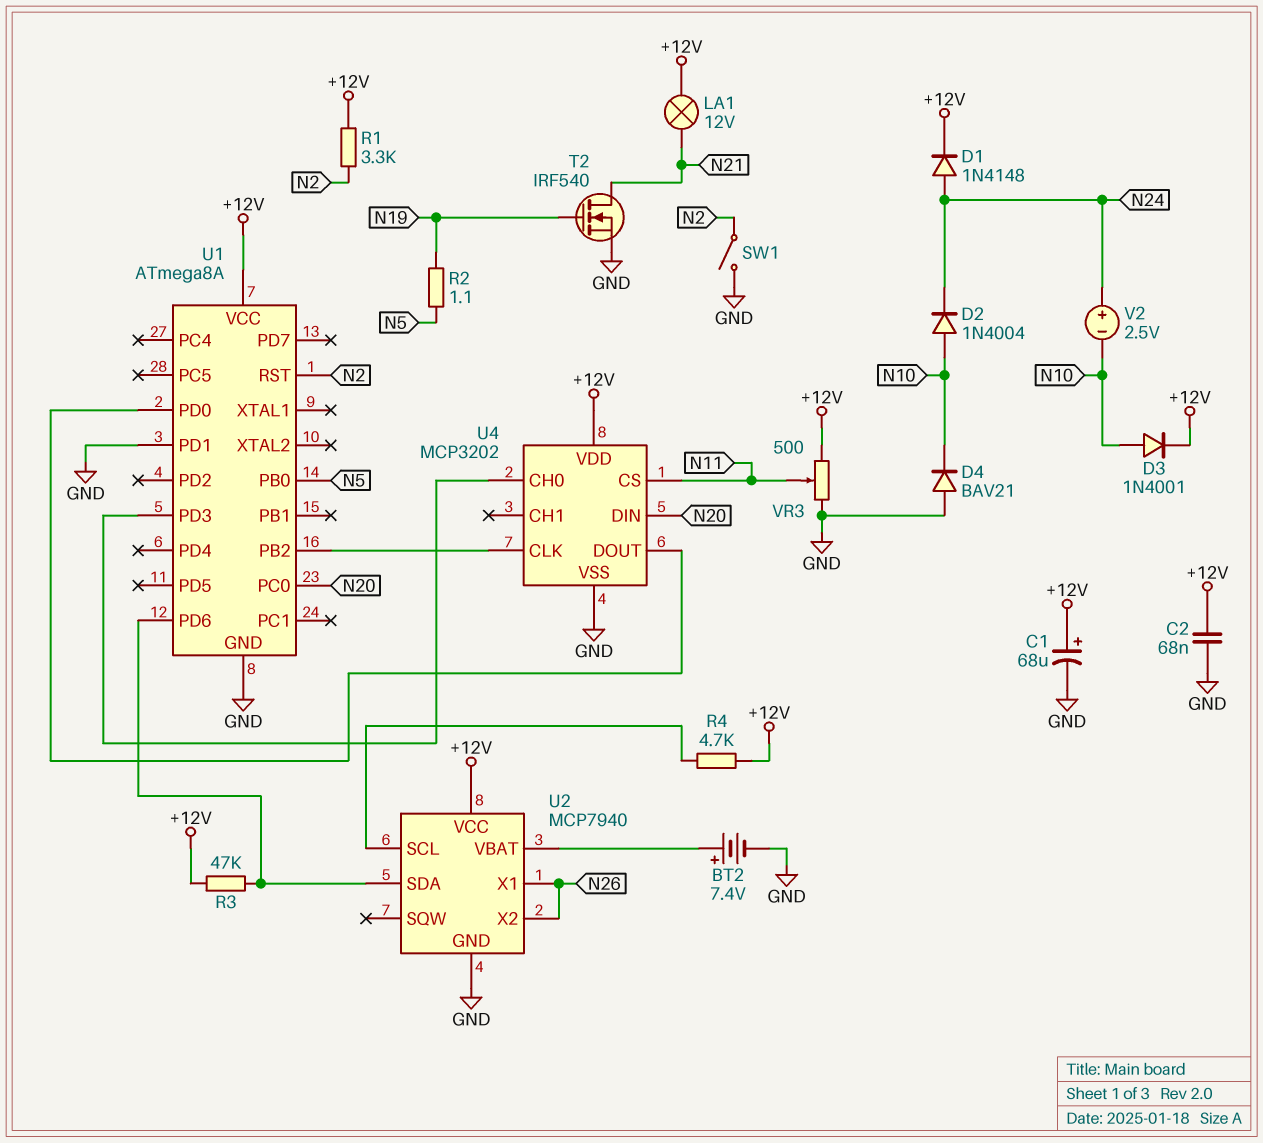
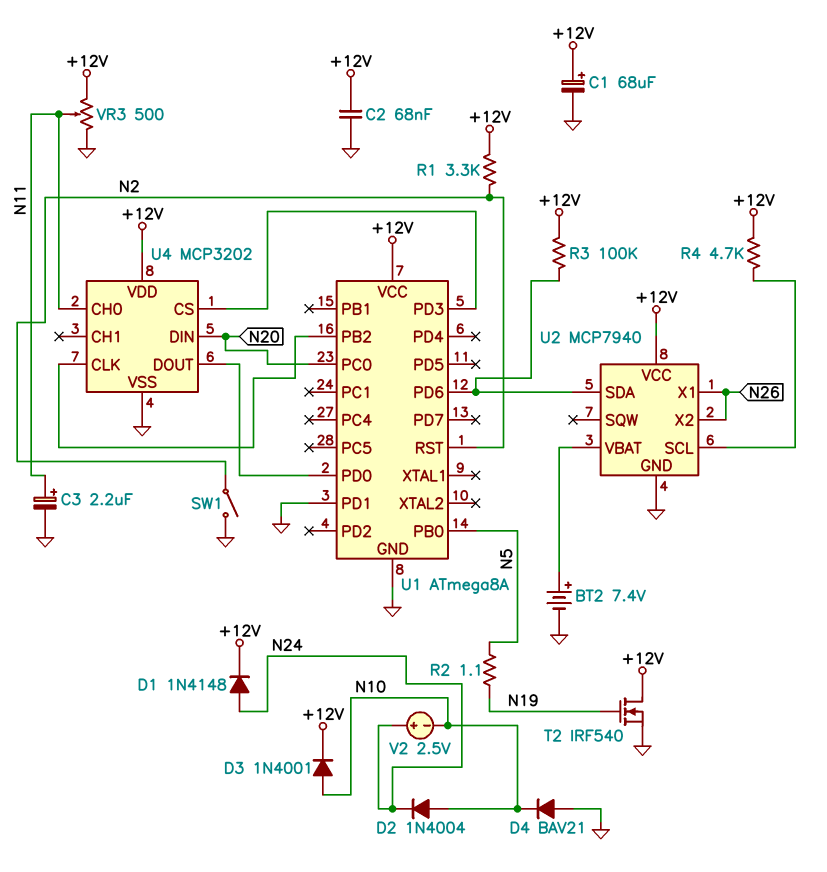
C3: none -> 2.2uF (plus N11, minus GND)
LA1: lamp 12V (+12V, N21) -> none
R3: 47k (+12V, U1/PD6) -> 100k (+12V, U1/PD6)
T2: NMOS IRF540 (G N19, D N21, S GND) -> NMOS IRF540 (G N19, D +12V, S GND)
U4 pin CH0: U1/PD3 -> N11
U4 pin CS: N11 -> U1/PD3

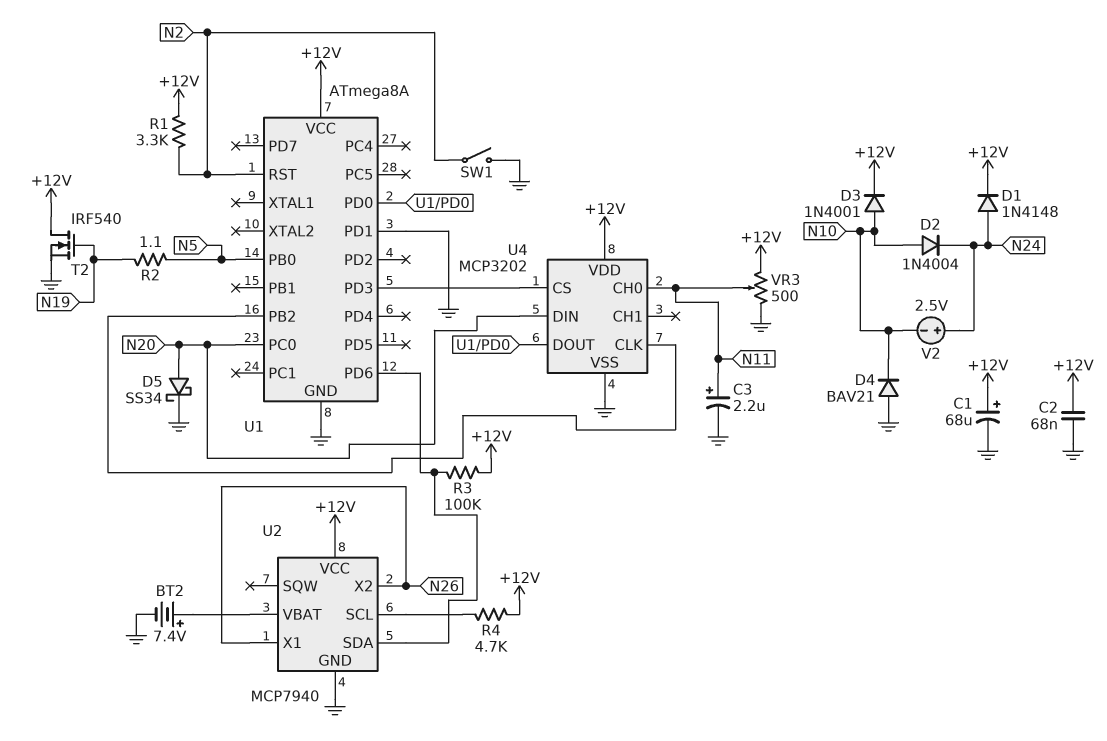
D5: none -> schottky SS34 (A N20, K GND)

